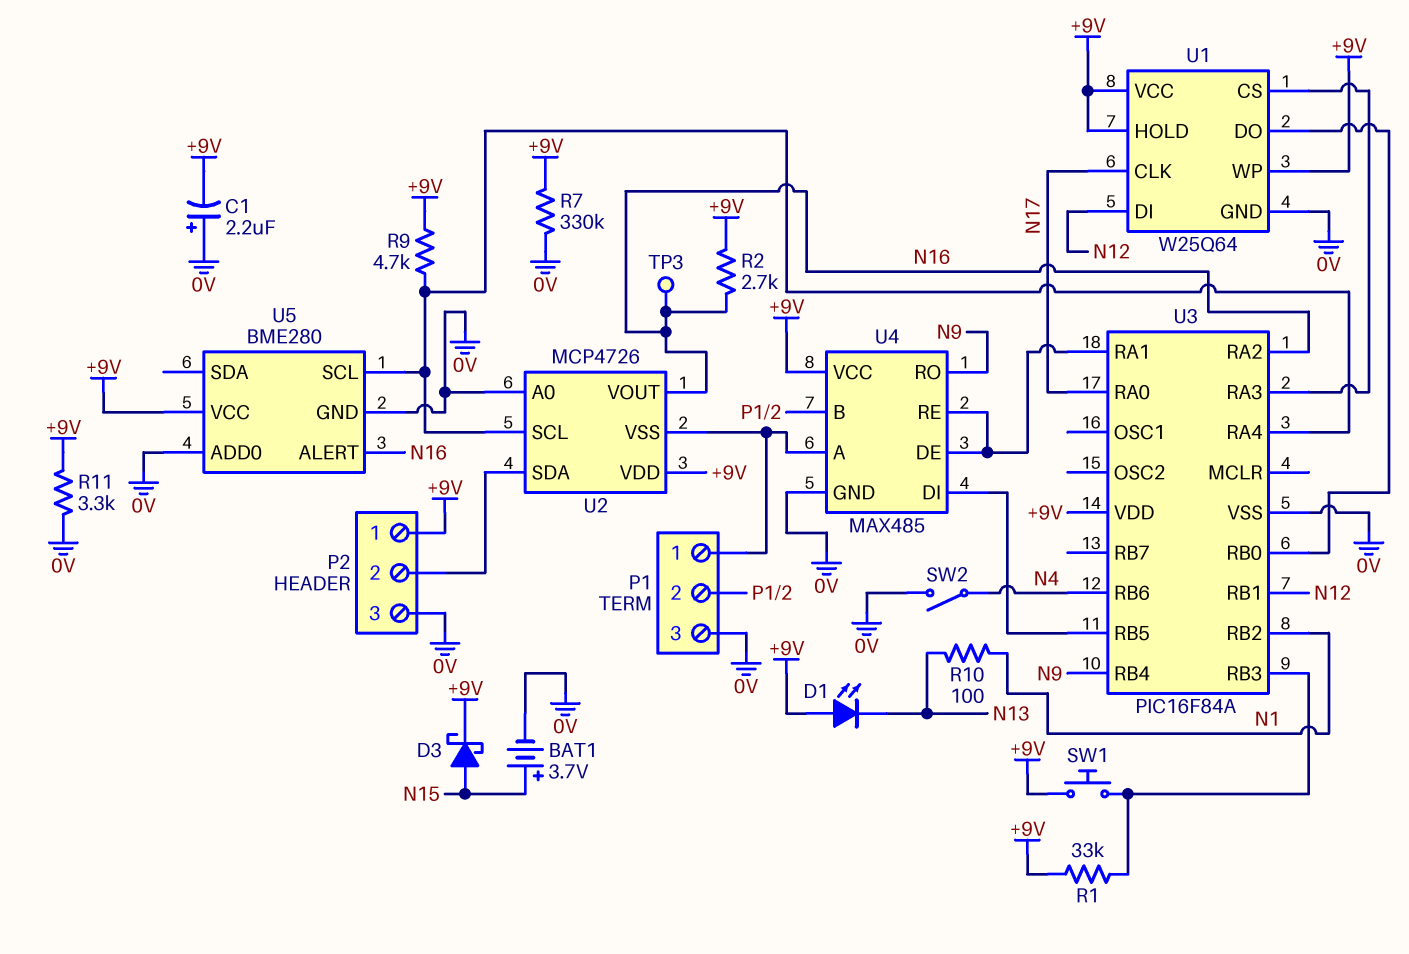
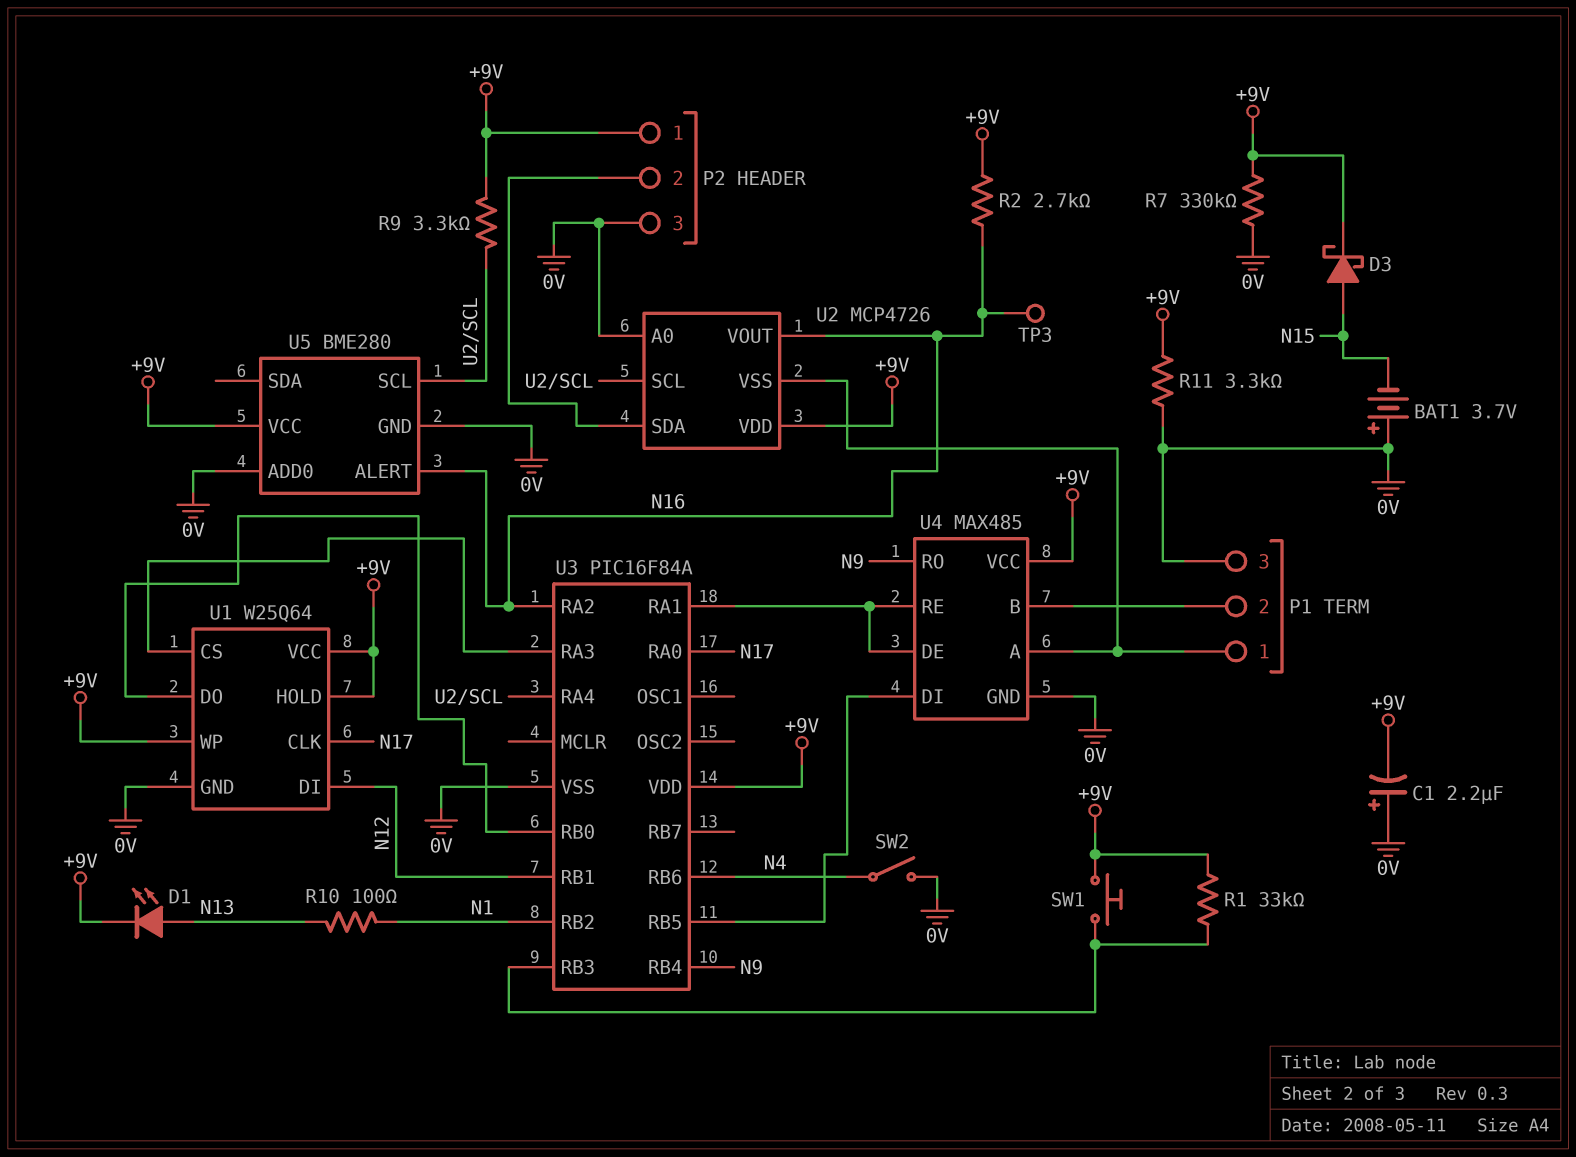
BAT1: 3.7V (plus N15, minus 0V) -> 3.7V (plus 0V, minus N15)
D1: LED (A +9V, K N13) -> LED (A N13, K +9V)
R9: 4.7k (+9V, U2/SCL) -> 3.3k (+9V, U2/SCL)

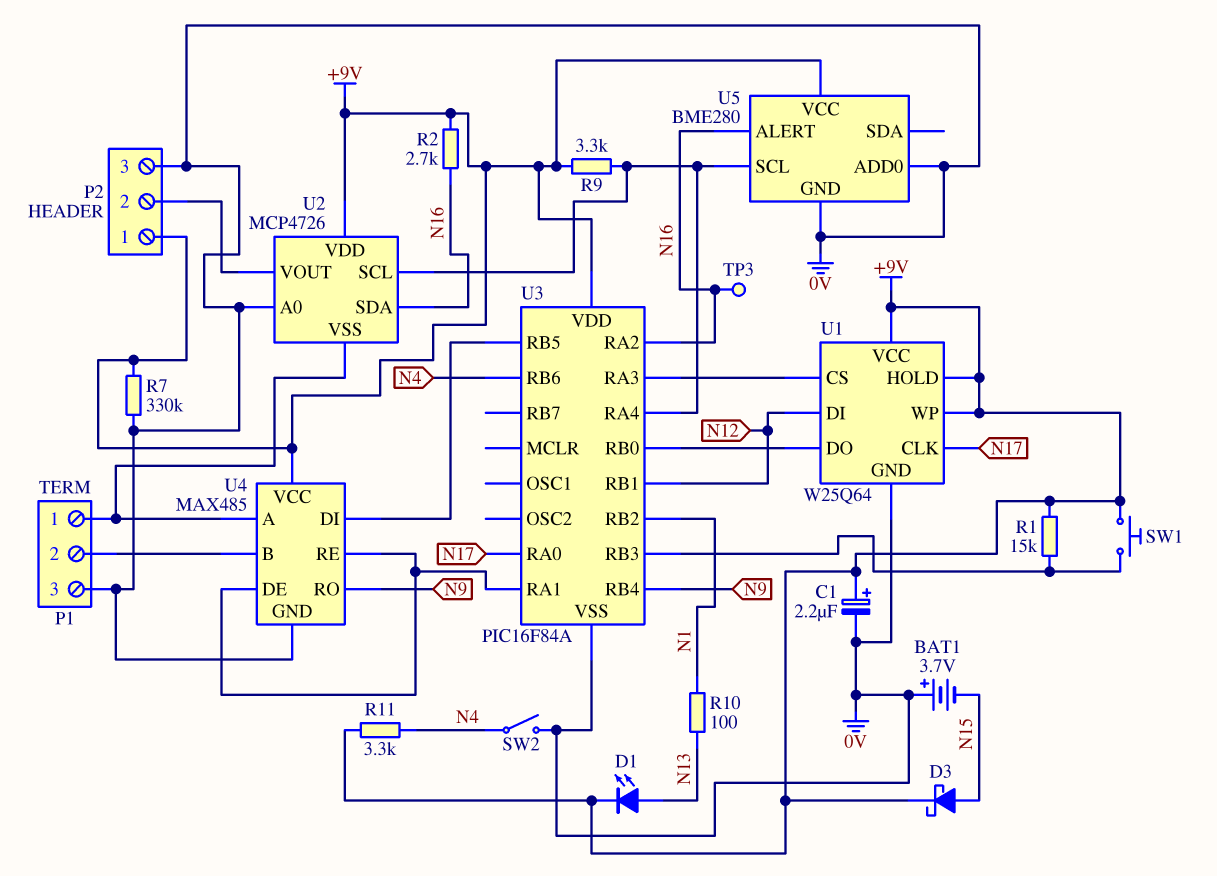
C1: 2.2uF (plus 0V, minus +9V) -> 2.2uF (plus +9V, minus 0V)
R1: 33k (+9V, U3/RB3) -> 15k (+9V, U3/RB3)
R11: 3.3k (+9V, 0V) -> 3.3k (+9V, N4)
U2 pin SDA: P2/2 -> N16
U2 pin VOUT: N16 -> P2/2

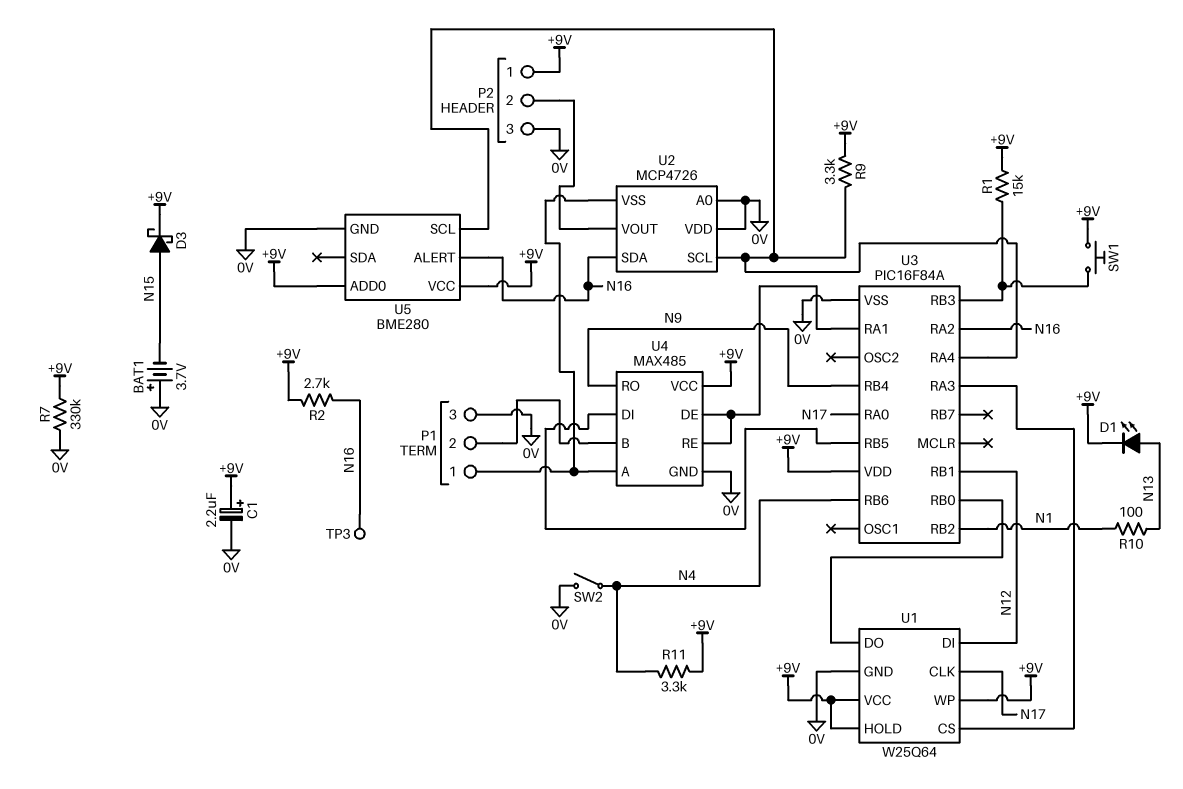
U2 pin VDD: +9V -> 0V
U5 pin ADD0: 0V -> +9V

